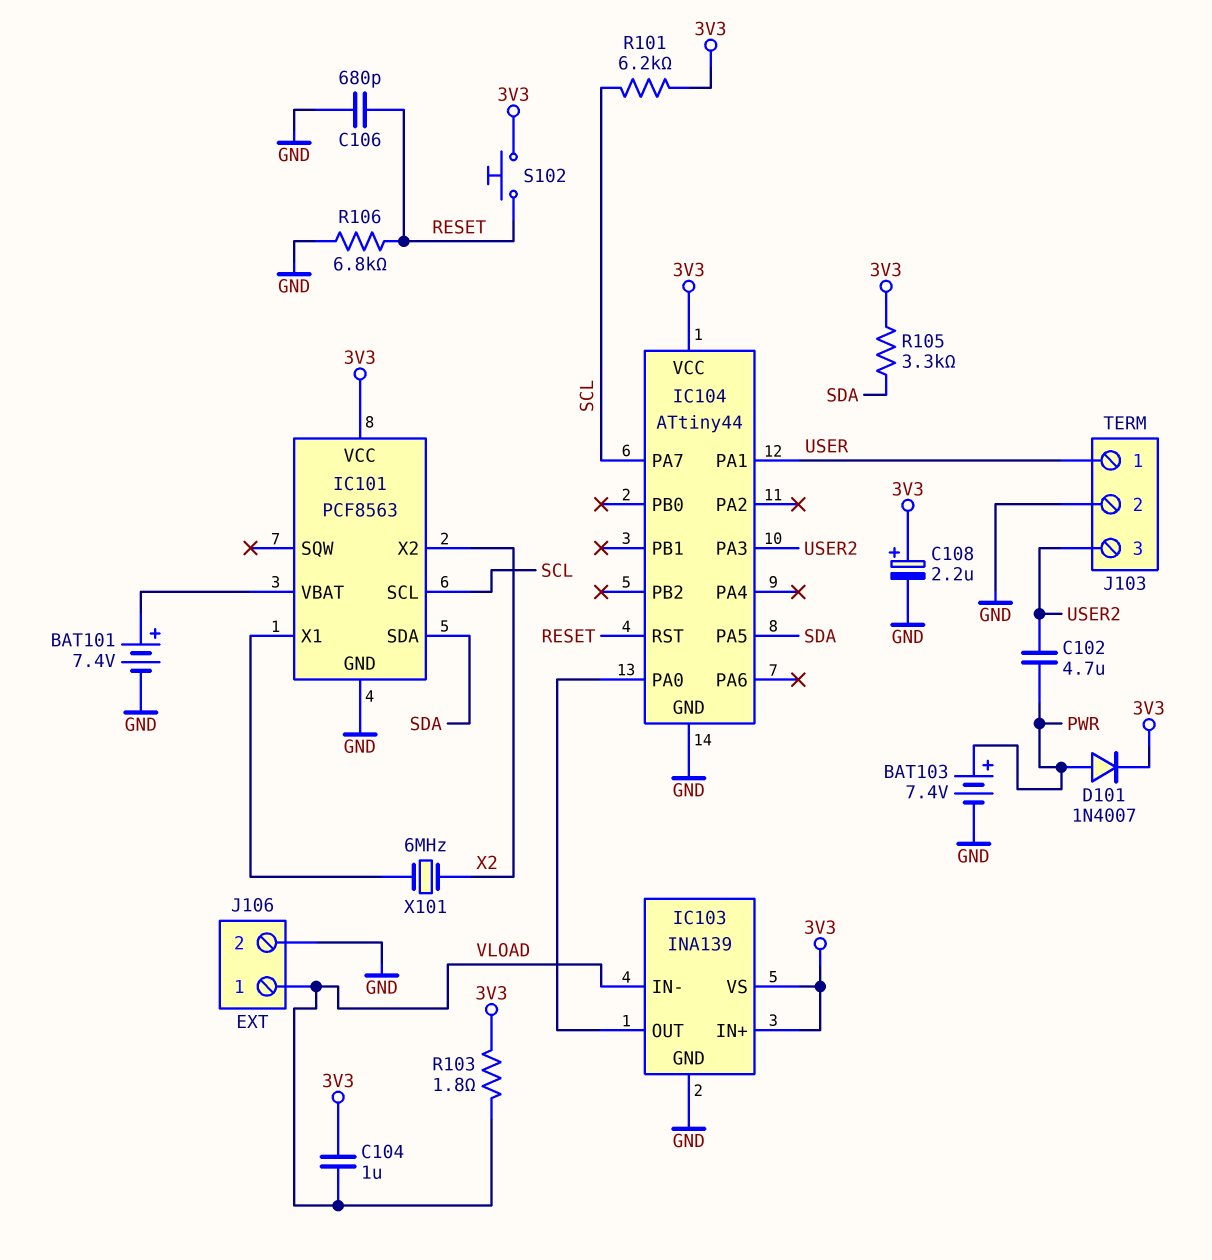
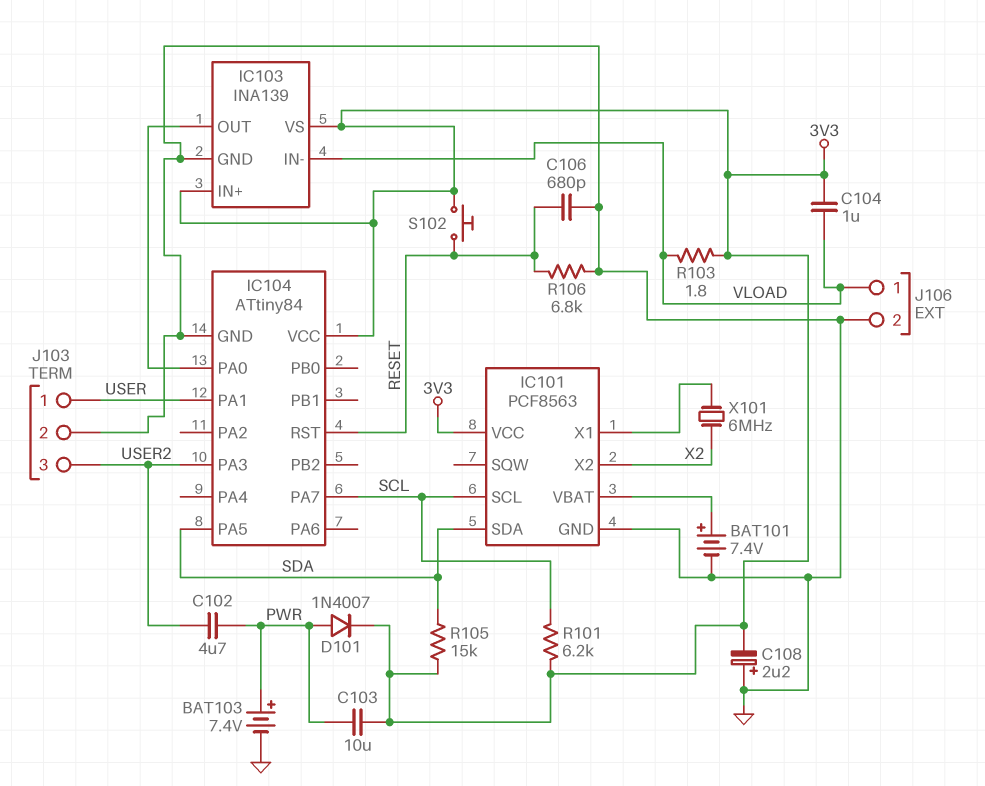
C103: none -> 10uF (3V3, PWR)
C108: 2.2uF (plus 3V3, minus GND) -> 2.2uF (plus GND, minus 3V3)
IC104: ATtiny44 -> ATtiny84
R105: 3.3k (3V3, SDA) -> 15k (3V3, SDA)

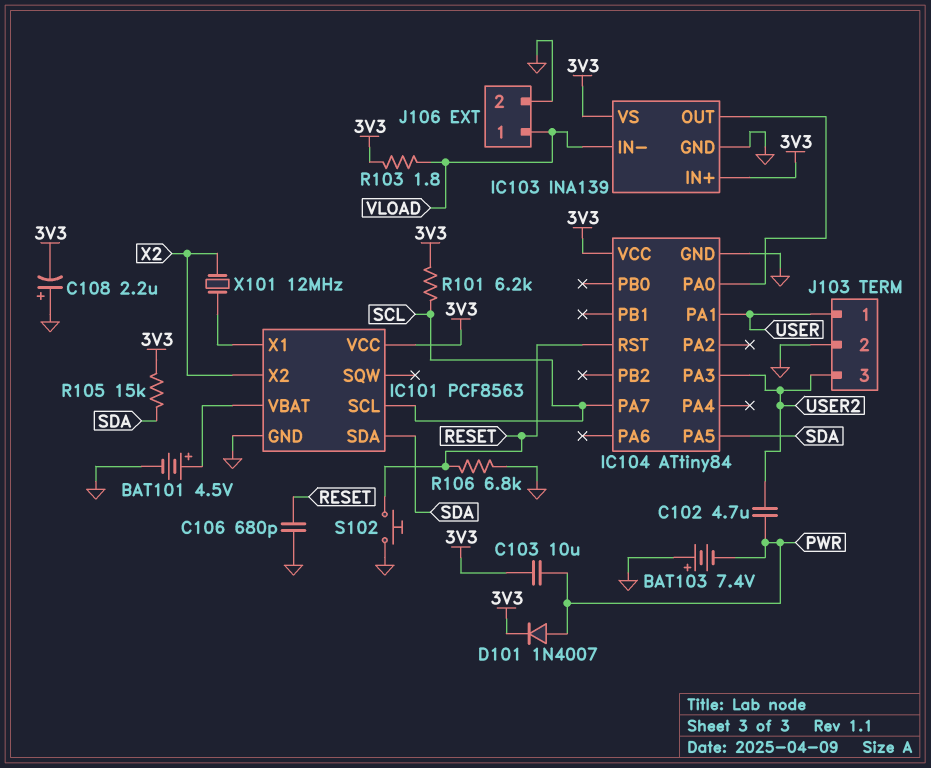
BAT101: 7.4V (plus IC101/VBAT, minus GND) -> 4.5V (plus IC101/VBAT, minus GND)
BAT103: 7.4V (plus PWR, minus GND) -> 7.4V (plus GND, minus PWR)
C104: 1uF (3V3, VLOAD) -> none
S102: button (3V3, RESET) -> button (GND, RESET)
X101: 6MHz (IC101/X1, X2) -> 12MHz (IC101/X1, X2)

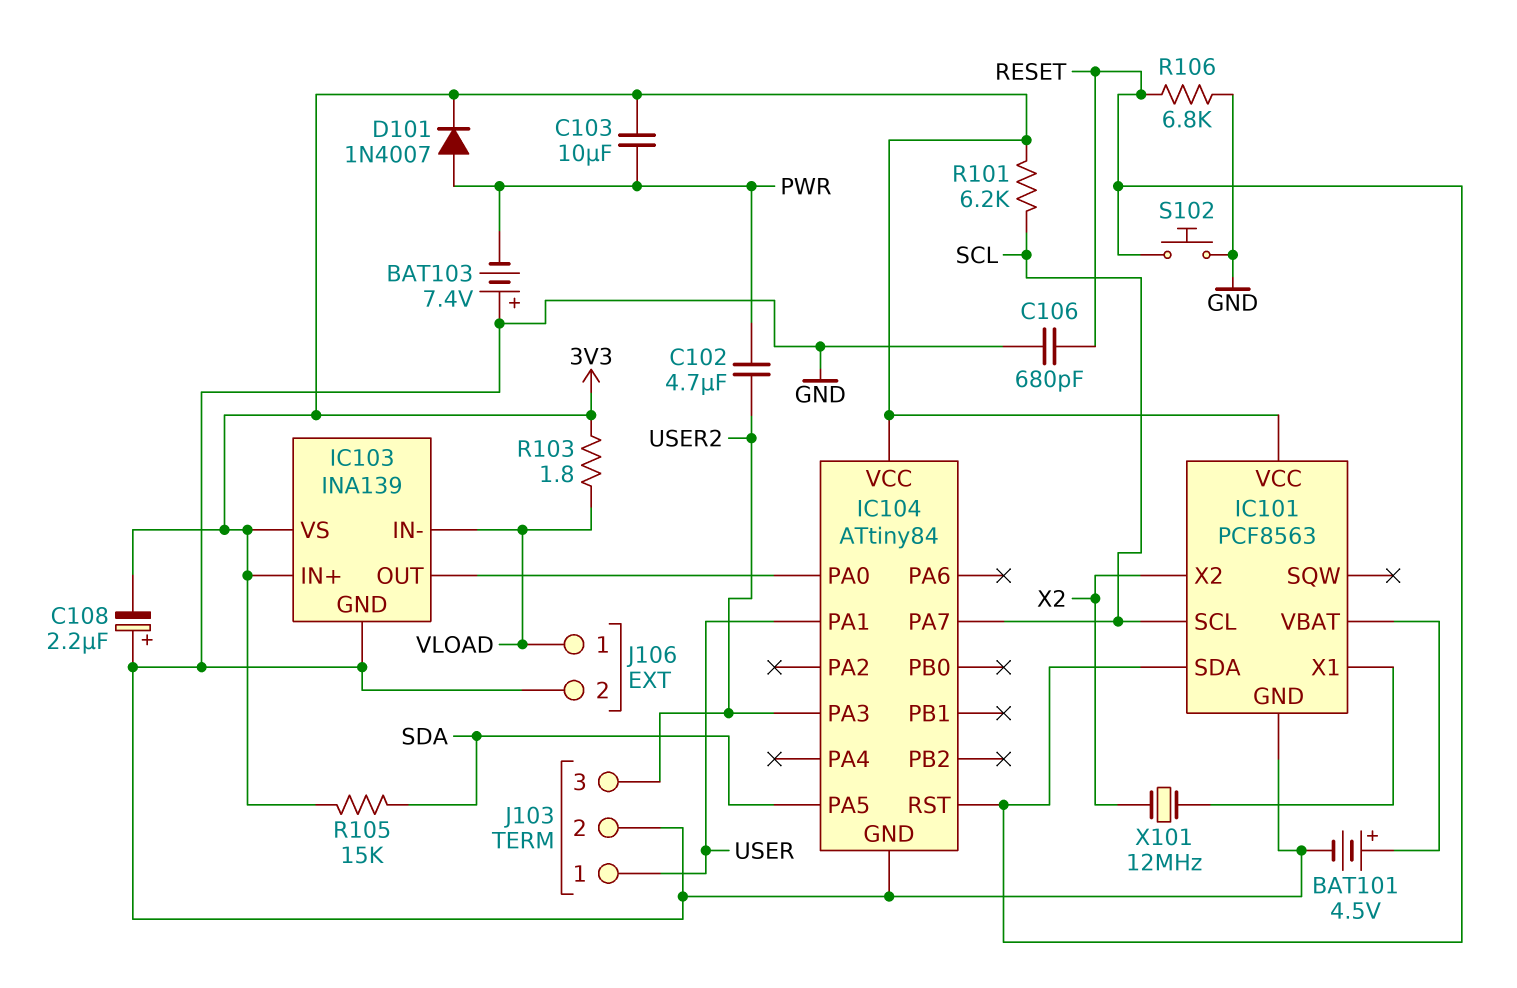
IC101 pin SDA: SDA -> RESET

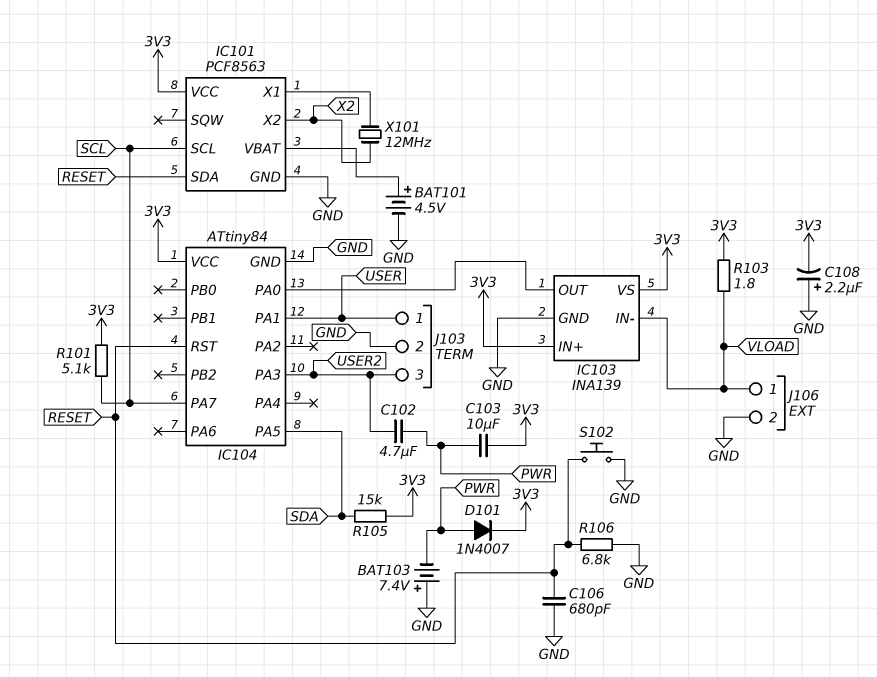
R101: 6.2k (3V3, SCL) -> 5.1k (3V3, SCL)

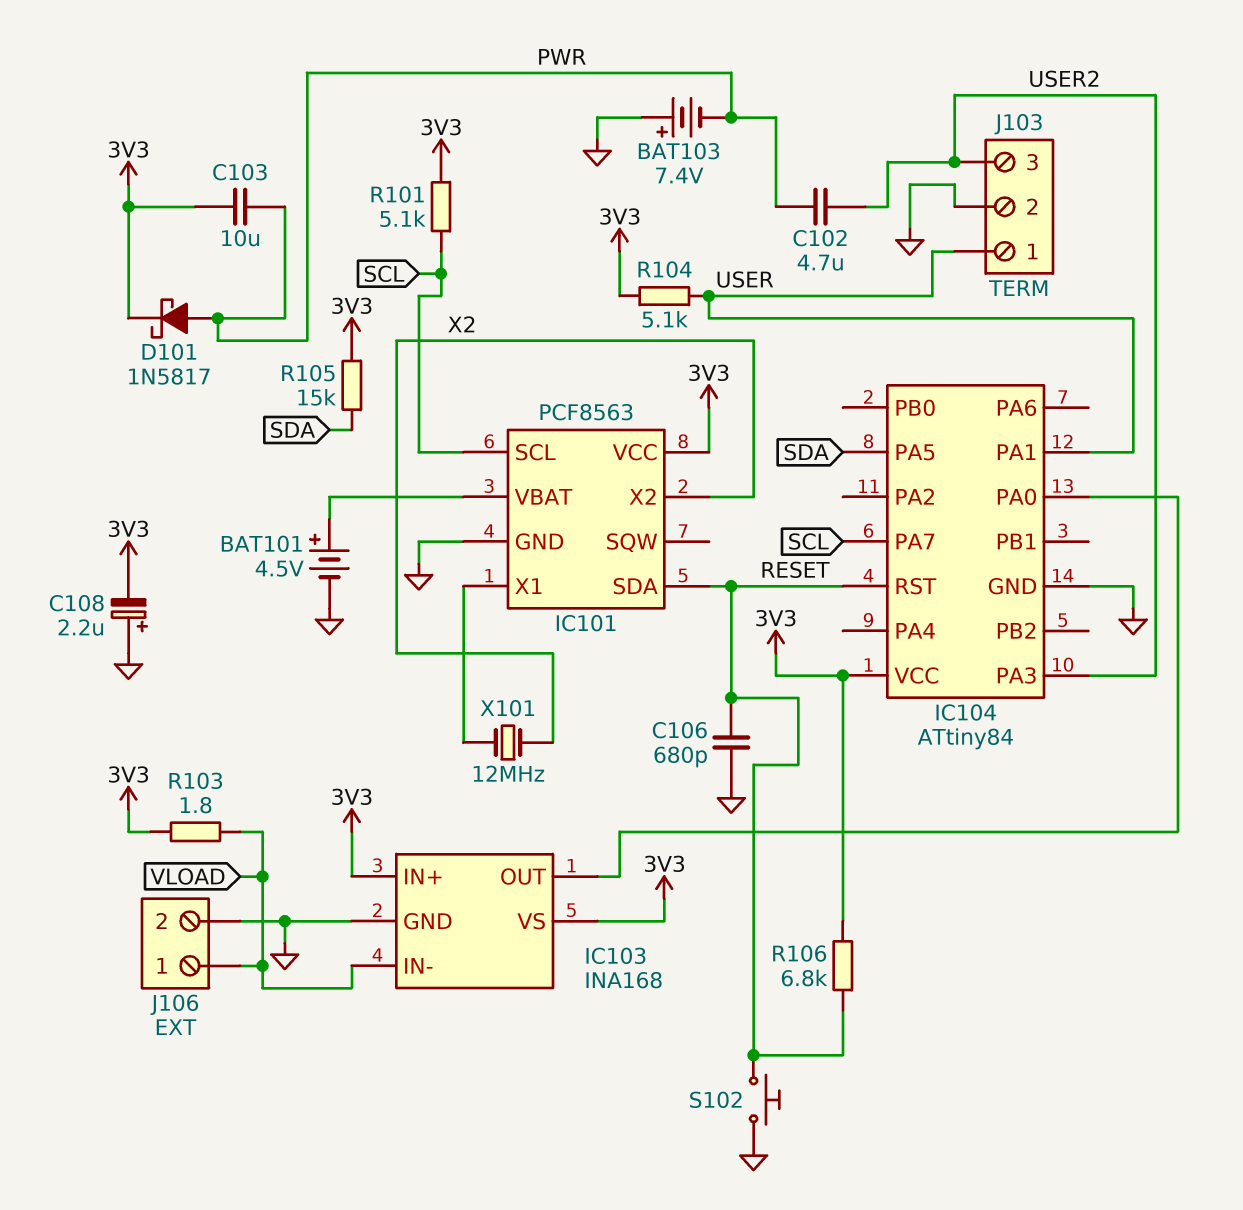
D101: diode 1N4007 (A PWR, K 3V3) -> schottky 1N5817 (A PWR, K 3V3)
IC103: INA139 -> INA168
R104: none -> 5.1k (3V3, USER)
R106: 6.8k (GND, RESET) -> 6.8k (3V3, RESET)

